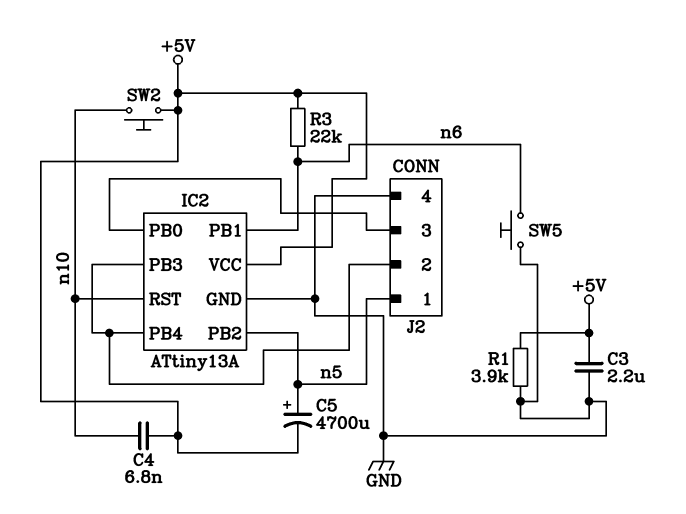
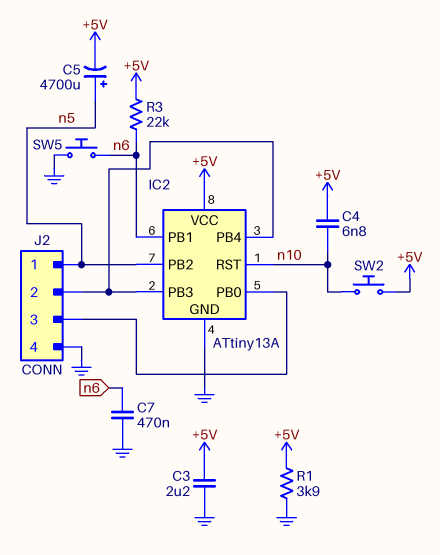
C7: none -> 470nF (GND, n6)

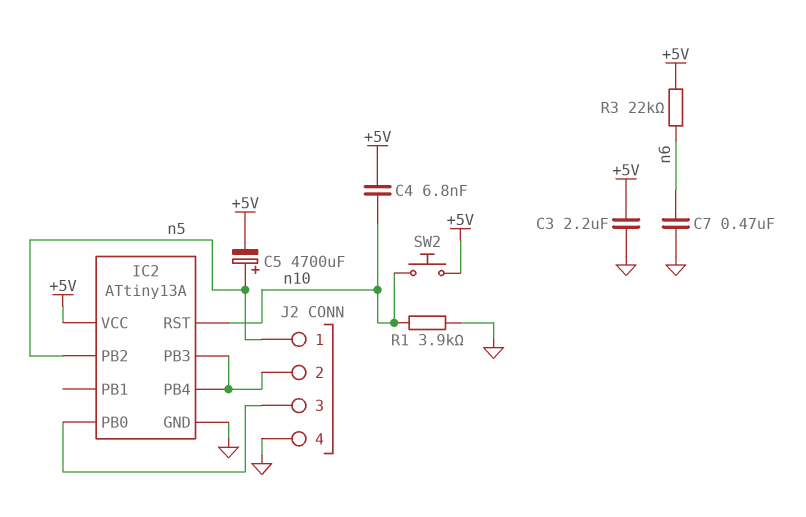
IC2 pin PB1: n6 -> none
R1: 3.9k (+5V, GND) -> 3.9k (GND, n10)
SW5: button (GND, n6) -> none

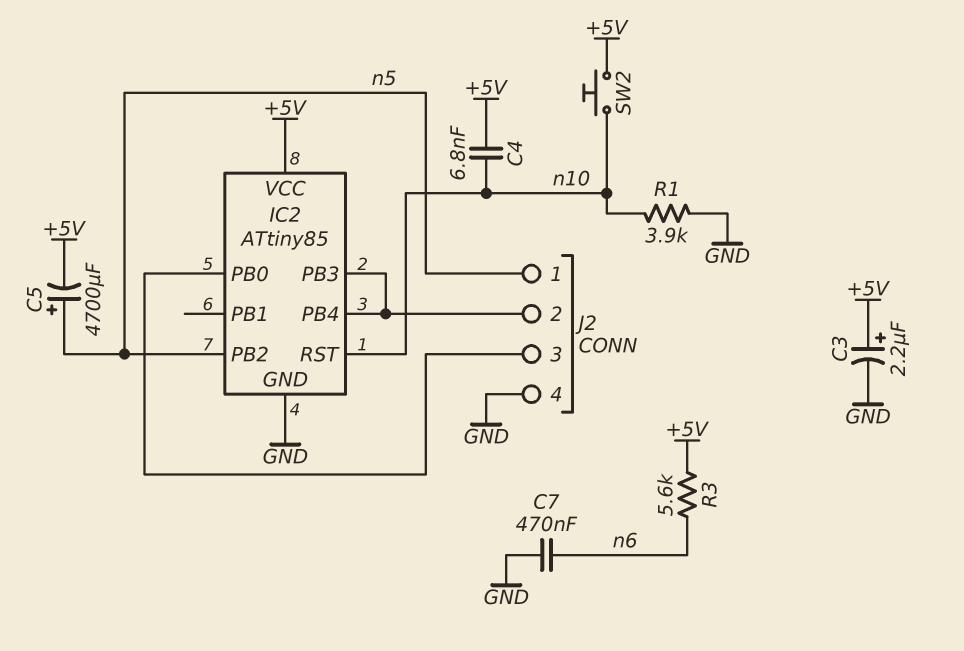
C3: 2.2uF (+5V, GND) -> 2.2uF (plus +5V, minus GND)
IC2: ATtiny13A -> ATtiny85
R3: 22k (+5V, n6) -> 5.6k (+5V, n6)

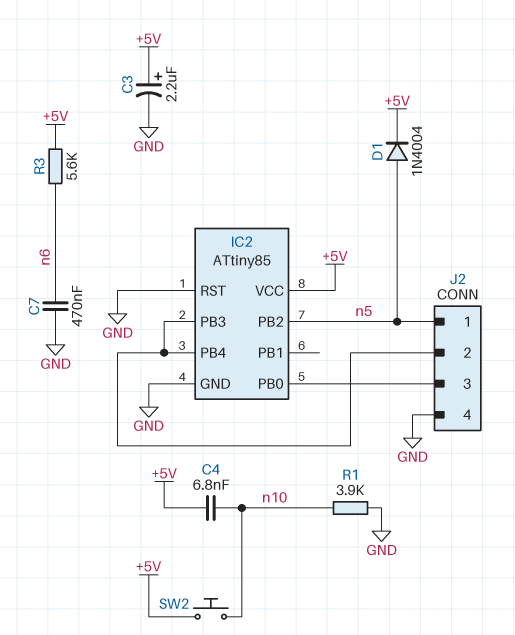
C5: 4700uF (plus n5, minus +5V) -> none
D1: none -> diode 1N4004 (A n5, K +5V)
IC2 pin RST: n10 -> GND

